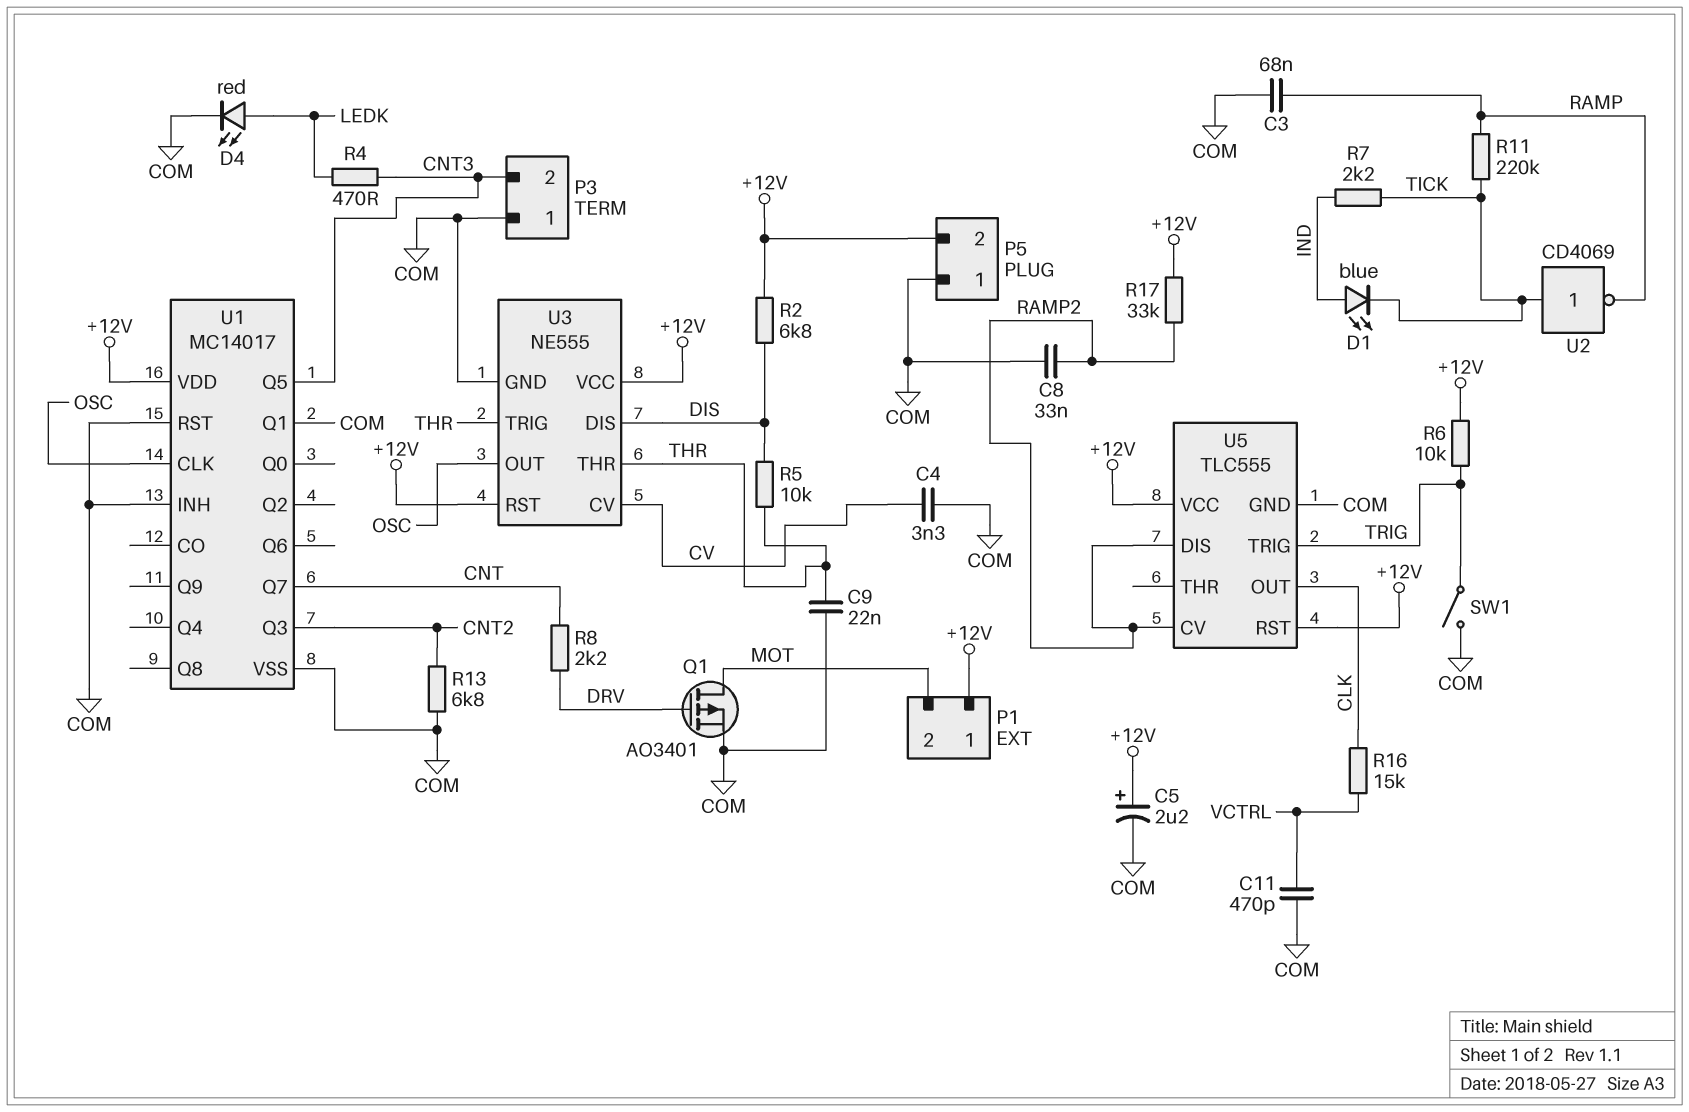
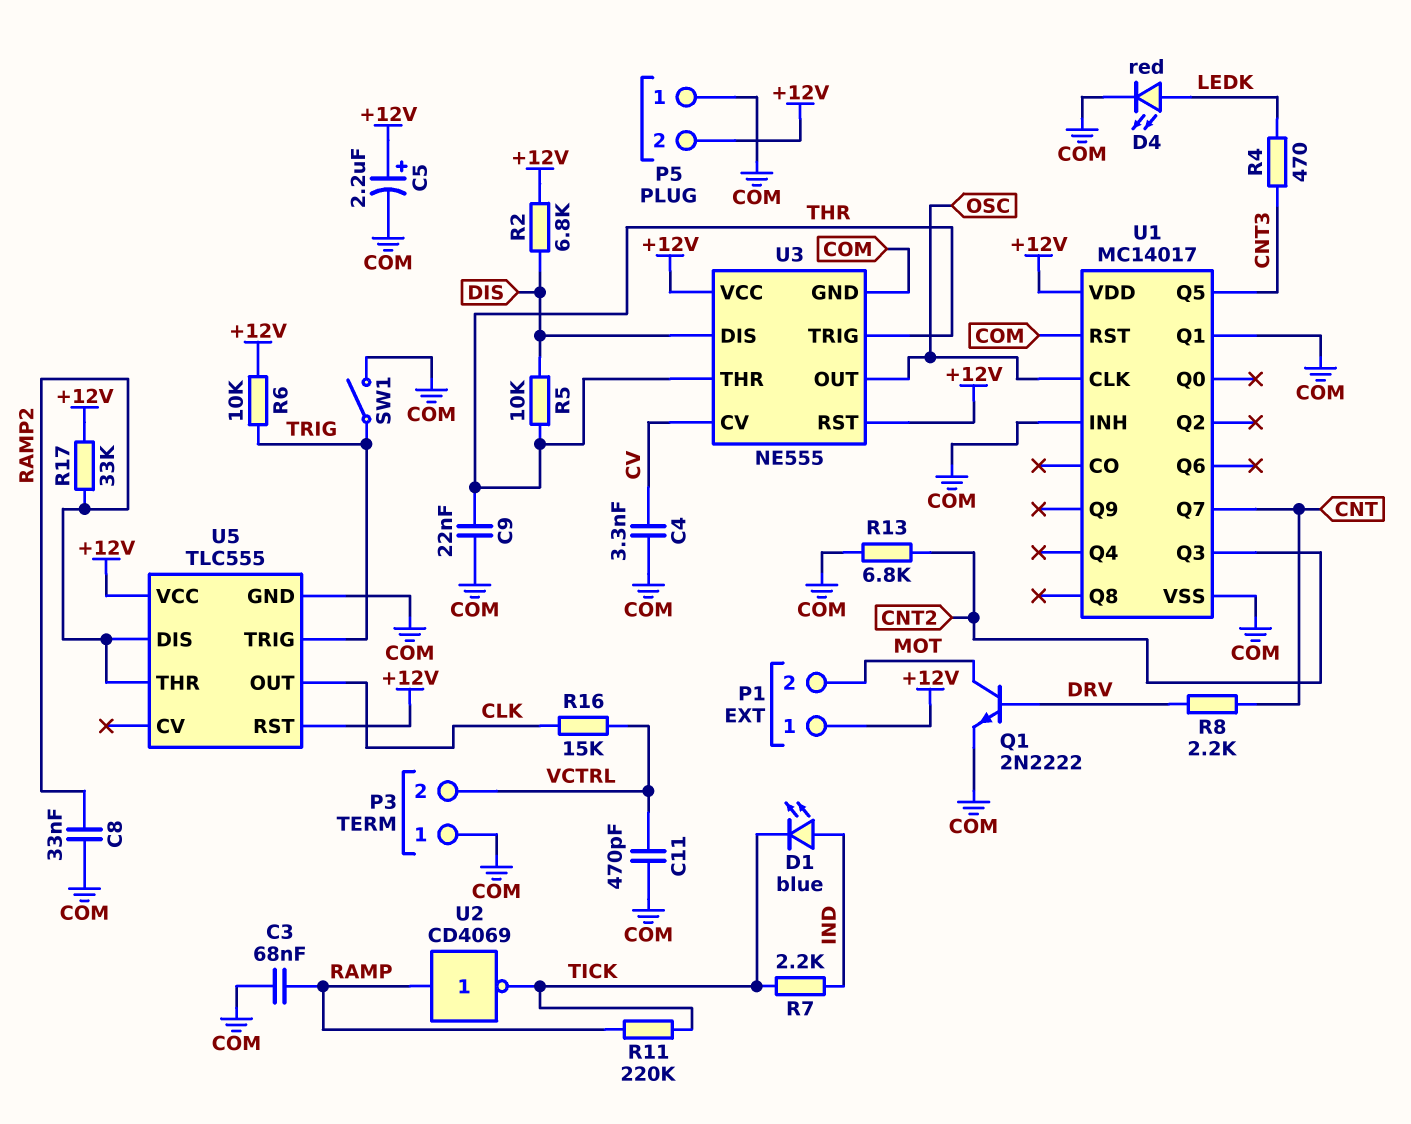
P3 pin 2: CNT3 -> VCTRL
Q1: PMOS AO3401 (G DRV, D MOT, S COM) -> NPN 2N2222 (B DRV, C MOT, E COM)
U2: NOT CD4069 (in TICK, out RAMP) -> NOT CD4069 (in RAMP, out TICK)
U5 pin CV: RAMP2 -> none
U5 pin THR: none -> RAMP2

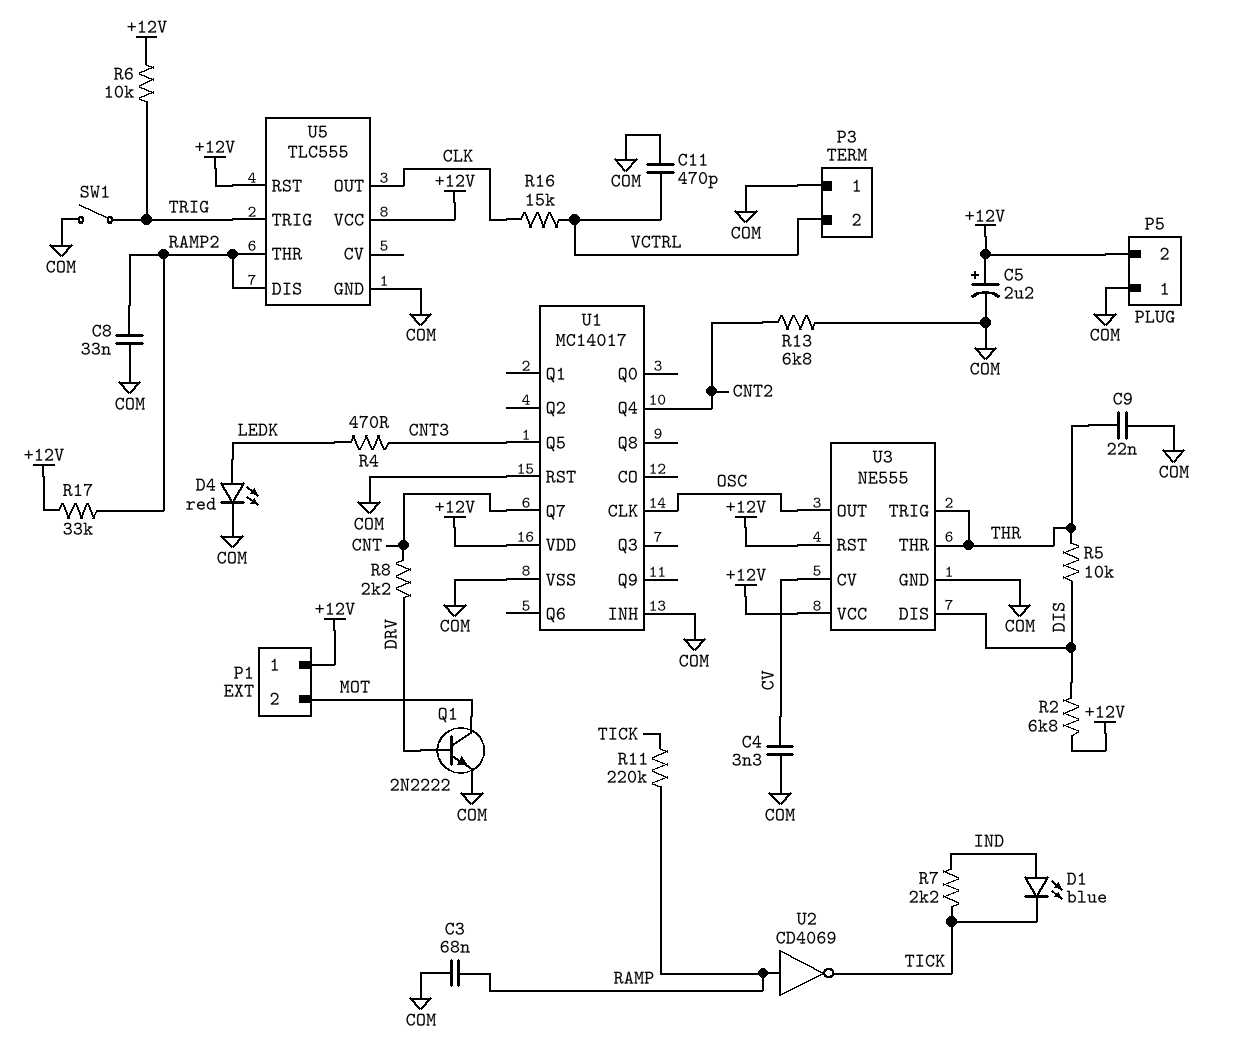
U1 pin Q1: COM -> none
U1 pin Q3: CNT2 -> none
U1 pin Q4: none -> CNT2

